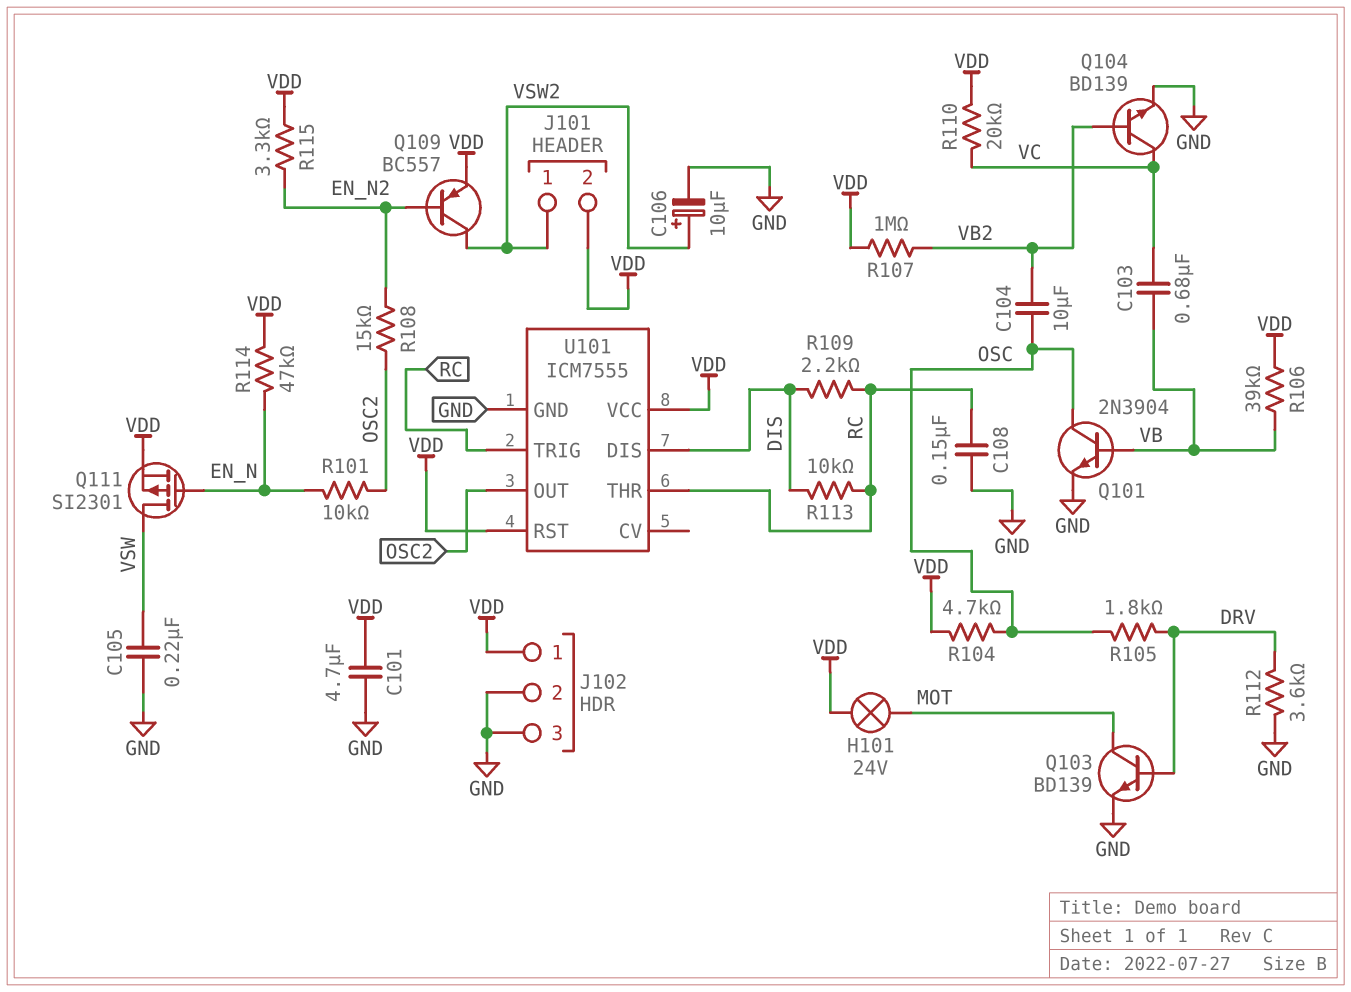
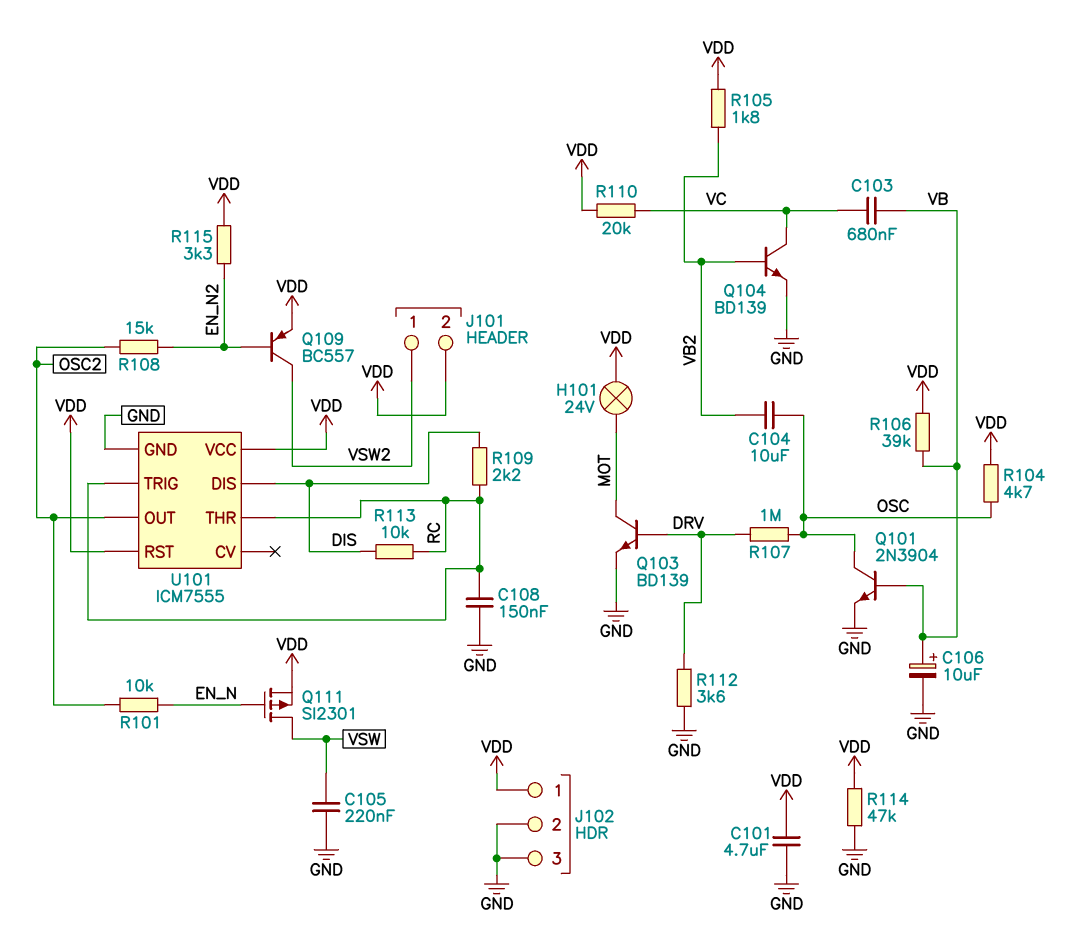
C106: 10uF (plus VSW2, minus GND) -> 10uF (plus VB, minus GND)
R105: 1.8k (DRV, OSC) -> 1.8k (VB2, VDD)
R107: 1M (VB2, VDD) -> 1M (DRV, OSC)
R114: 47k (EN_N, VDD) -> 47k (GND, VDD)

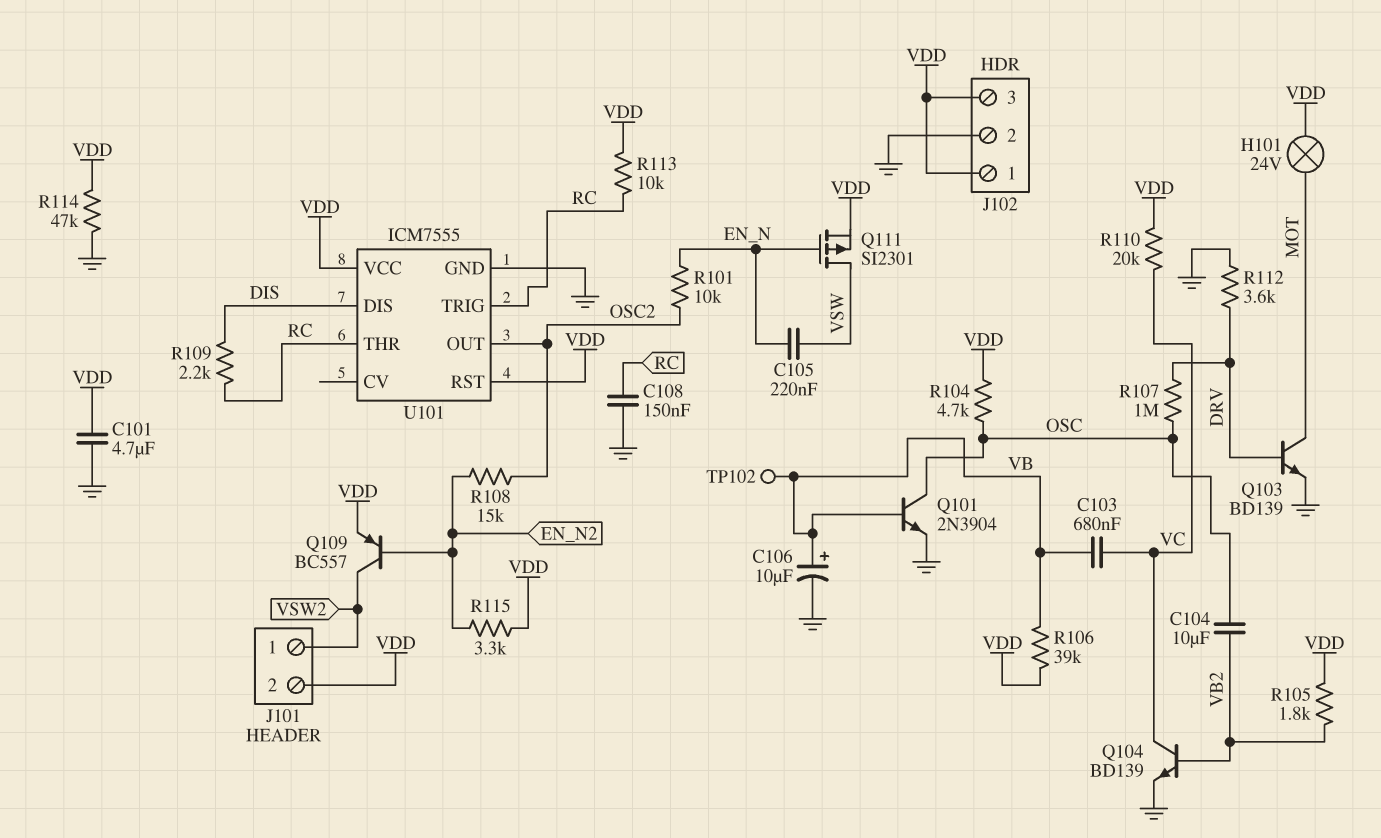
C105: 220nF (GND, VSW) -> 220nF (EN_N, VSW)
J102 pin 3: GND -> VDD
R113: 10k (DIS, RC) -> 10k (RC, VDD)
TP102: none -> test point (VB)

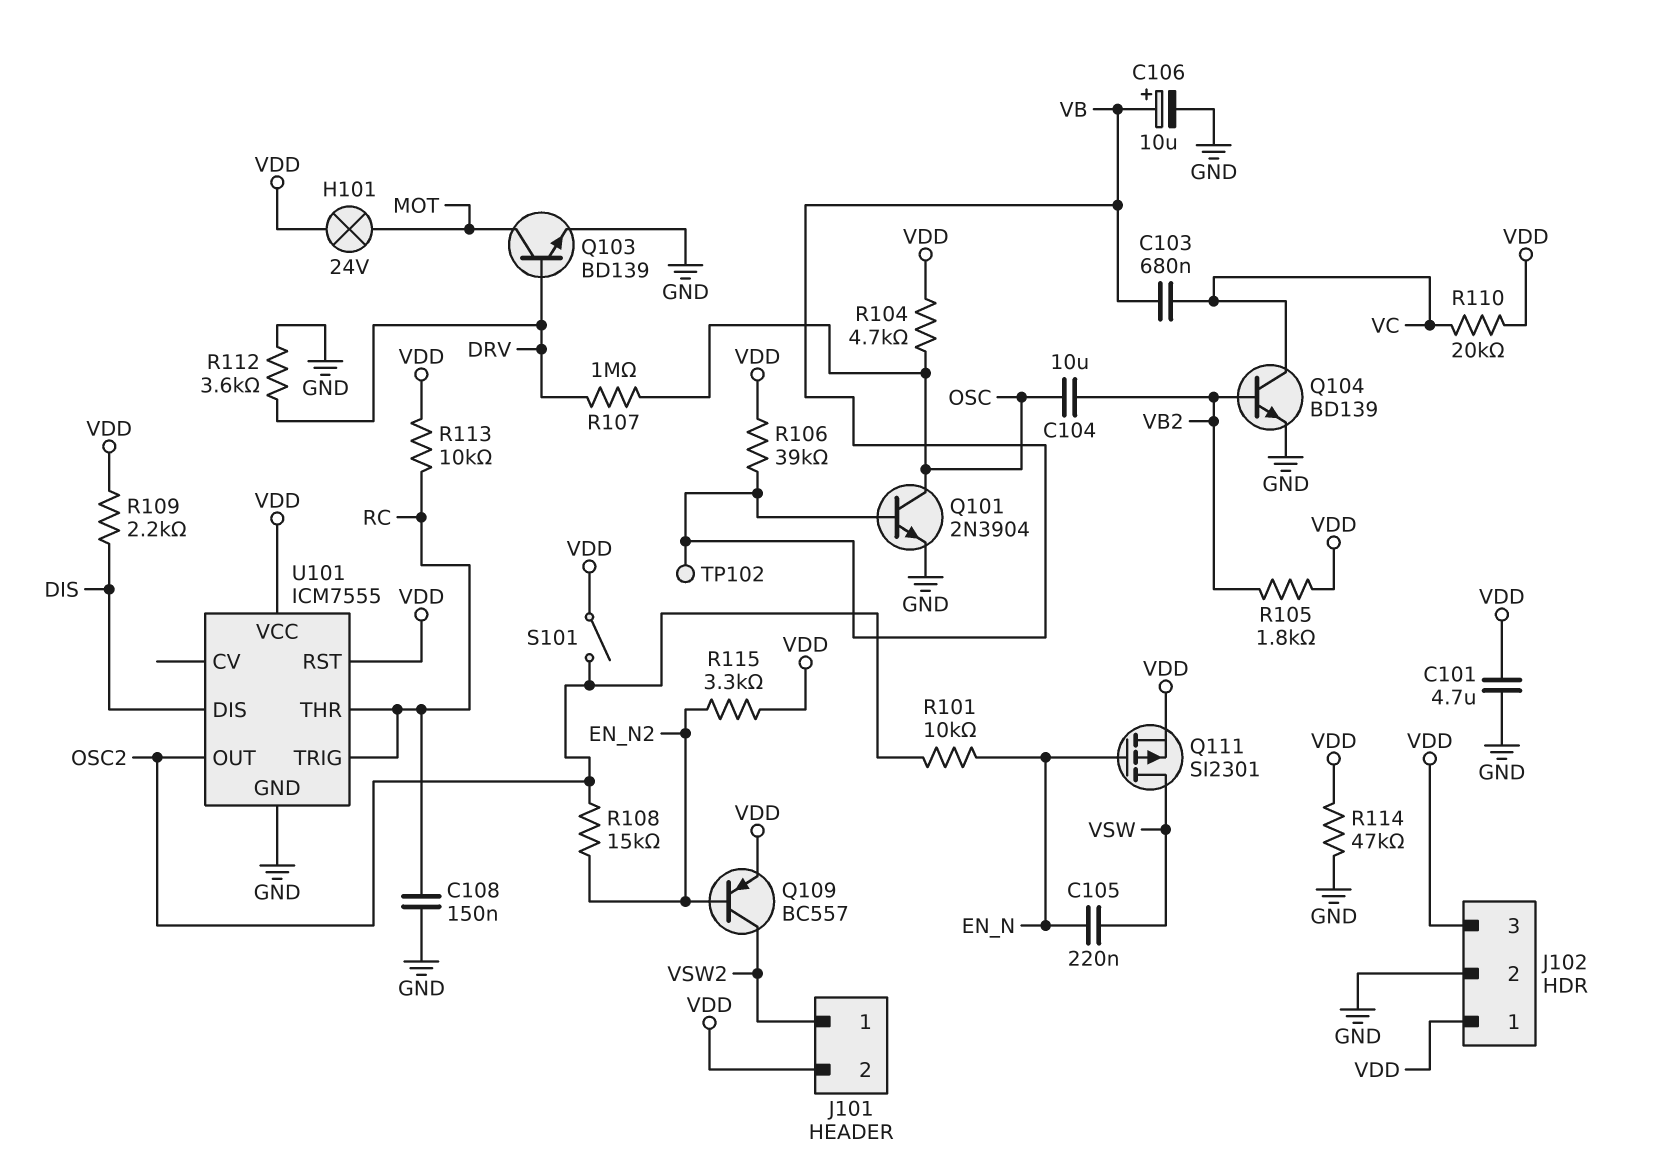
R109: 2.2k (DIS, RC) -> 2.2k (DIS, VDD)
S101: none -> switch (OSC2, VDD)

